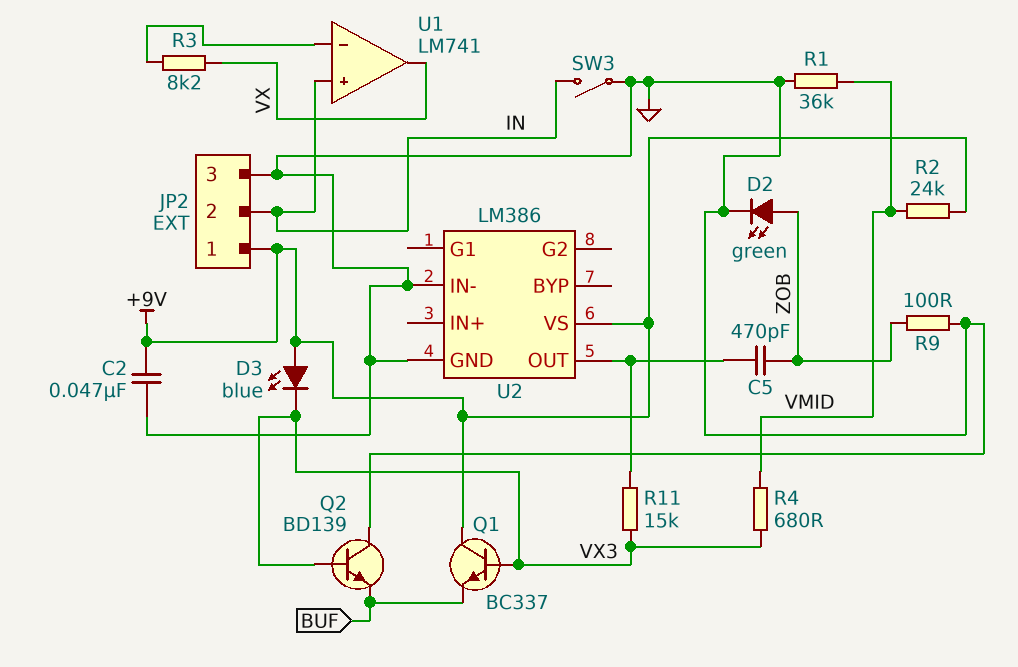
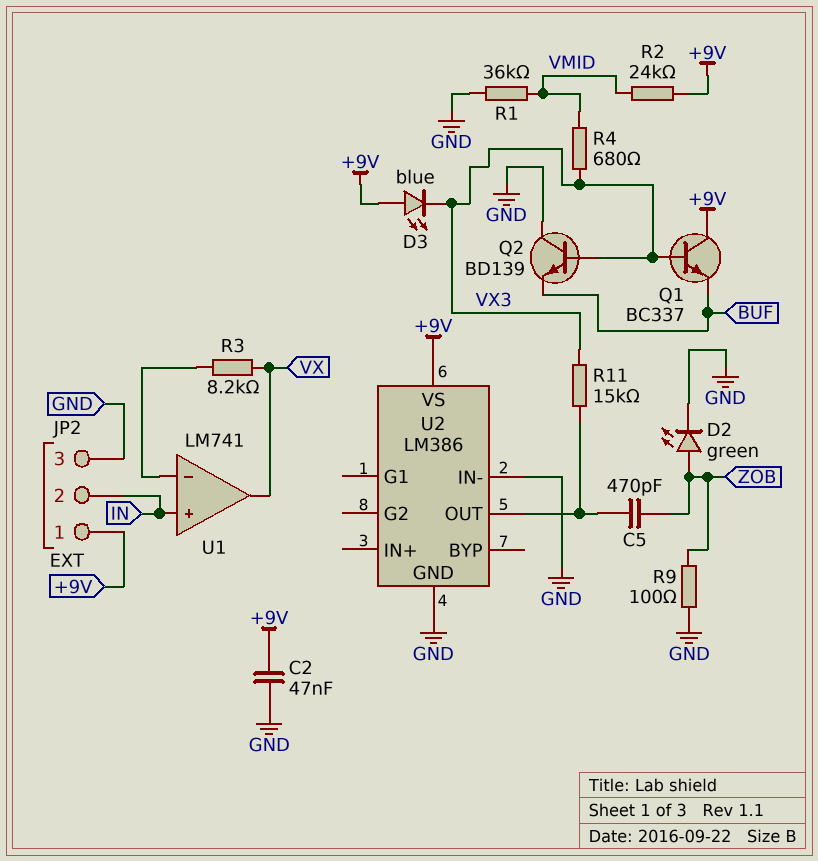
SW3: switch (GND, IN) -> none

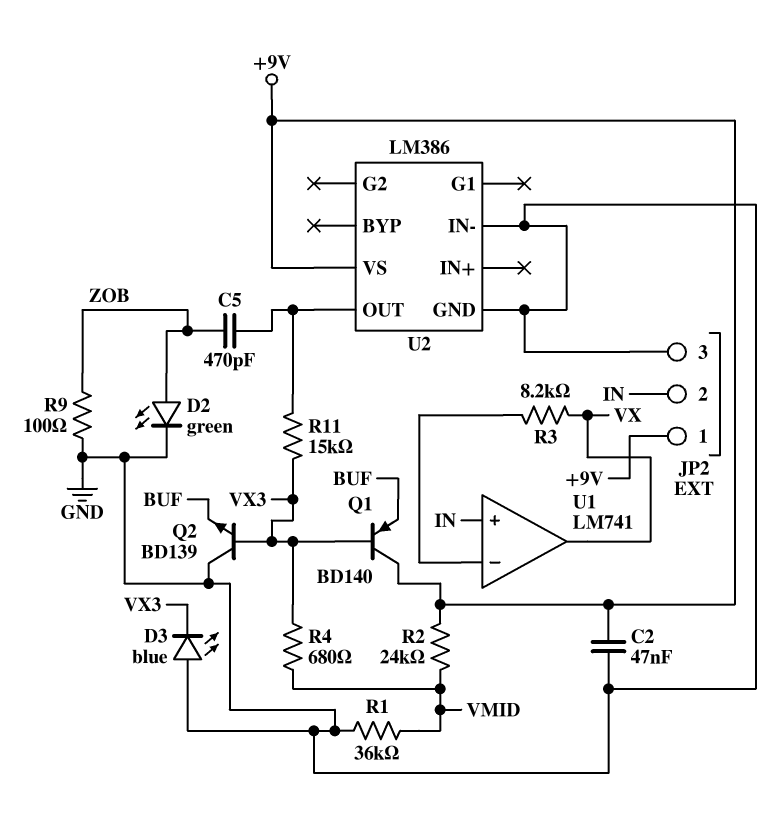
D3: LED blue (A +9V, K VX3) -> LED blue (A GND, K VX3)
Q1: NPN BC337 (B VX3, C +9V, E BUF) -> PNP BD140 (B VX3, C +9V, E BUF)

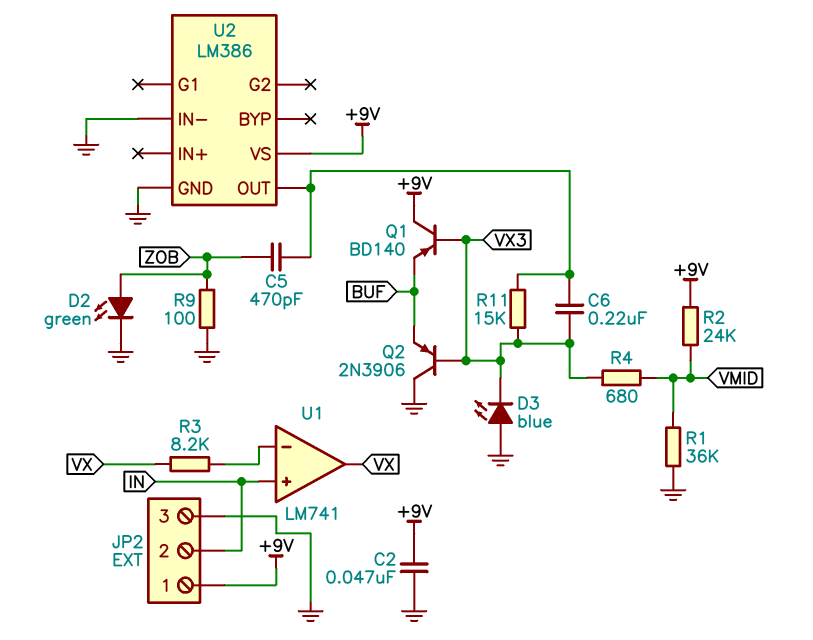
C6: none -> 220nF (U2/OUT, VX3)
Q2: NPN BD139 (B VX3, C GND, E BUF) -> PNP 2N3906 (B VX3, C GND, E BUF)

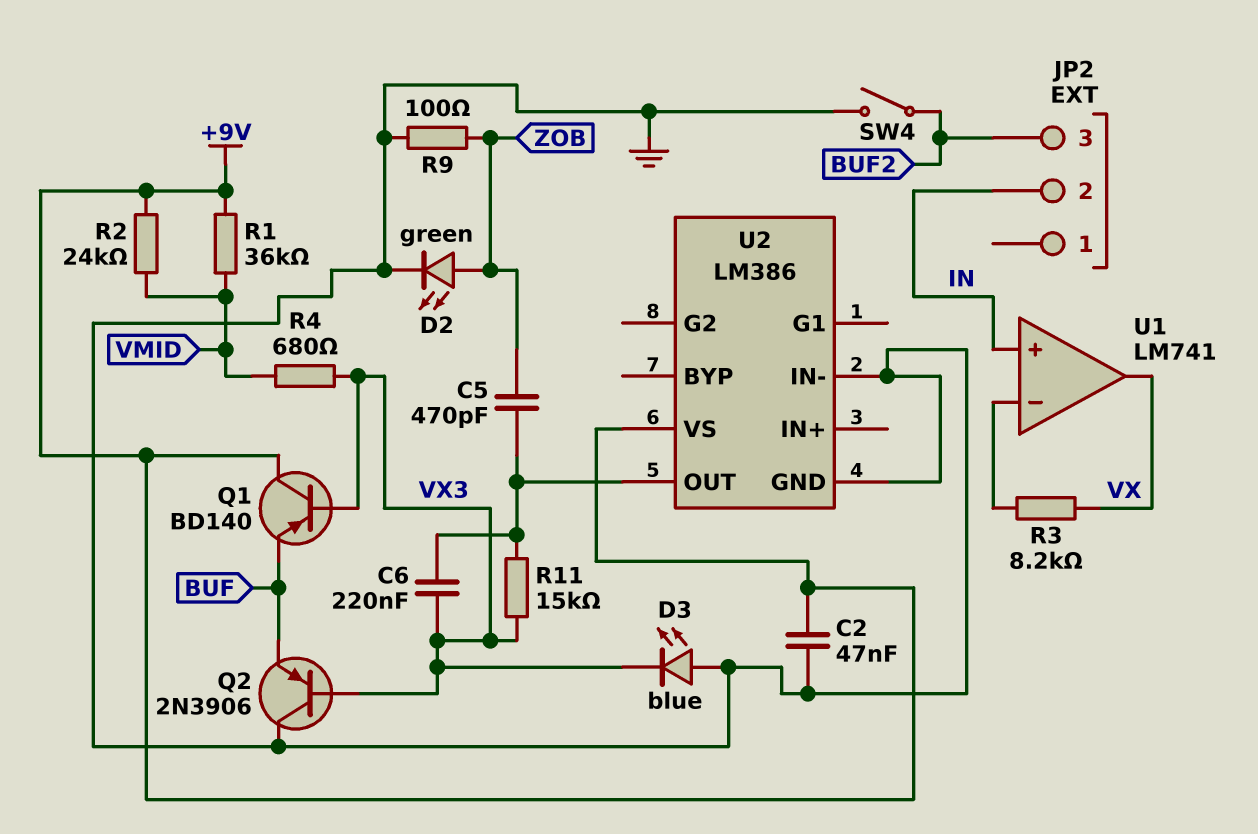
JP2 pin 1: +9V -> none
JP2 pin 3: GND -> BUF2
R1: 36k (GND, VMID) -> 36k (+9V, VMID)
SW4: none -> switch (BUF2, GND)

